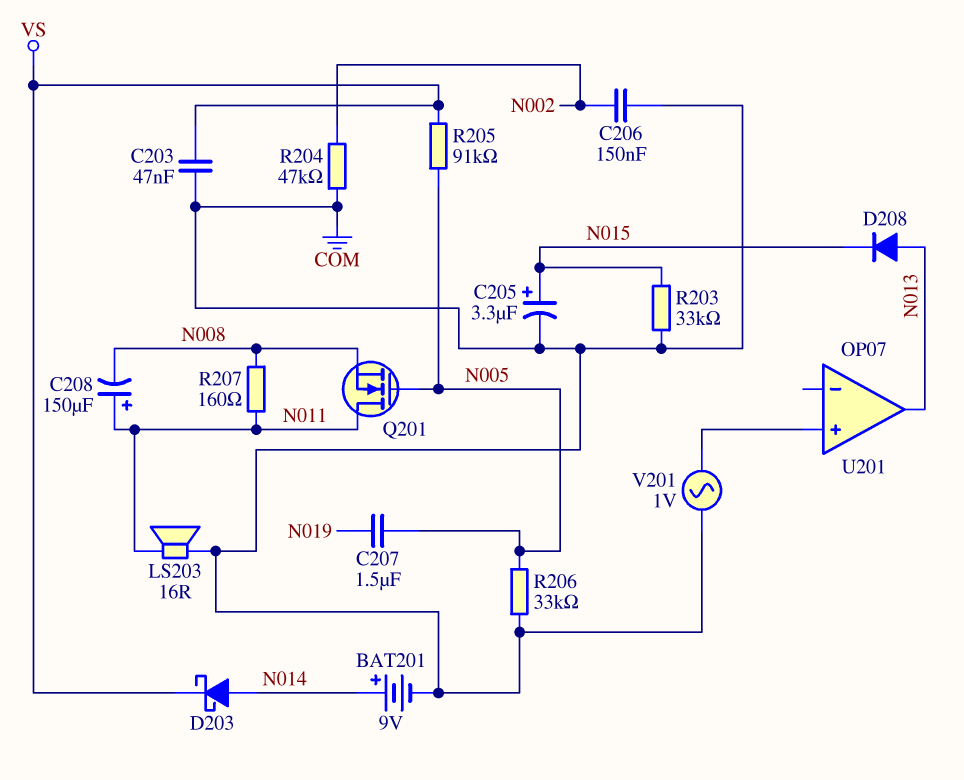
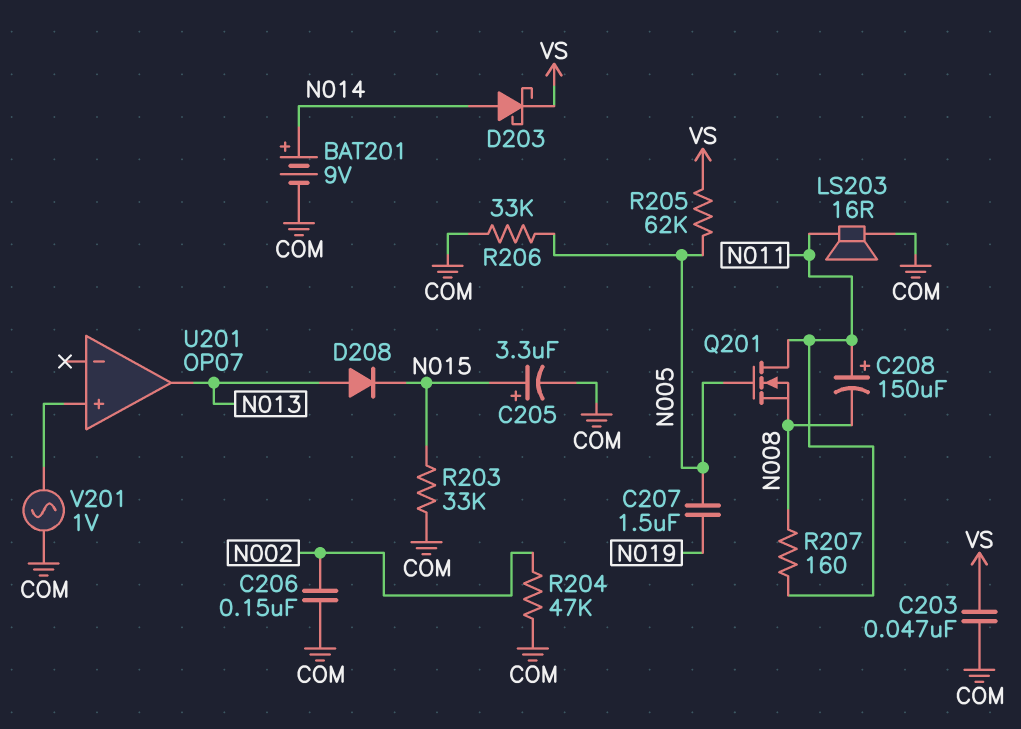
R205: 91k (N005, VS) -> 62k (N005, VS)

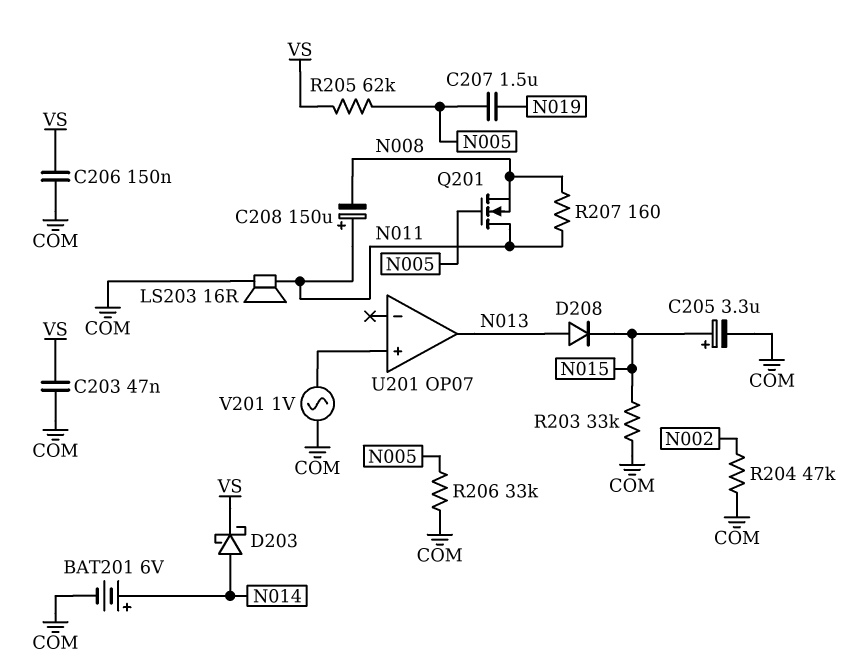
BAT201: 9V (plus N014, minus COM) -> 6V (plus N014, minus COM)
C206: 150nF (COM, N002) -> 150nF (COM, VS)

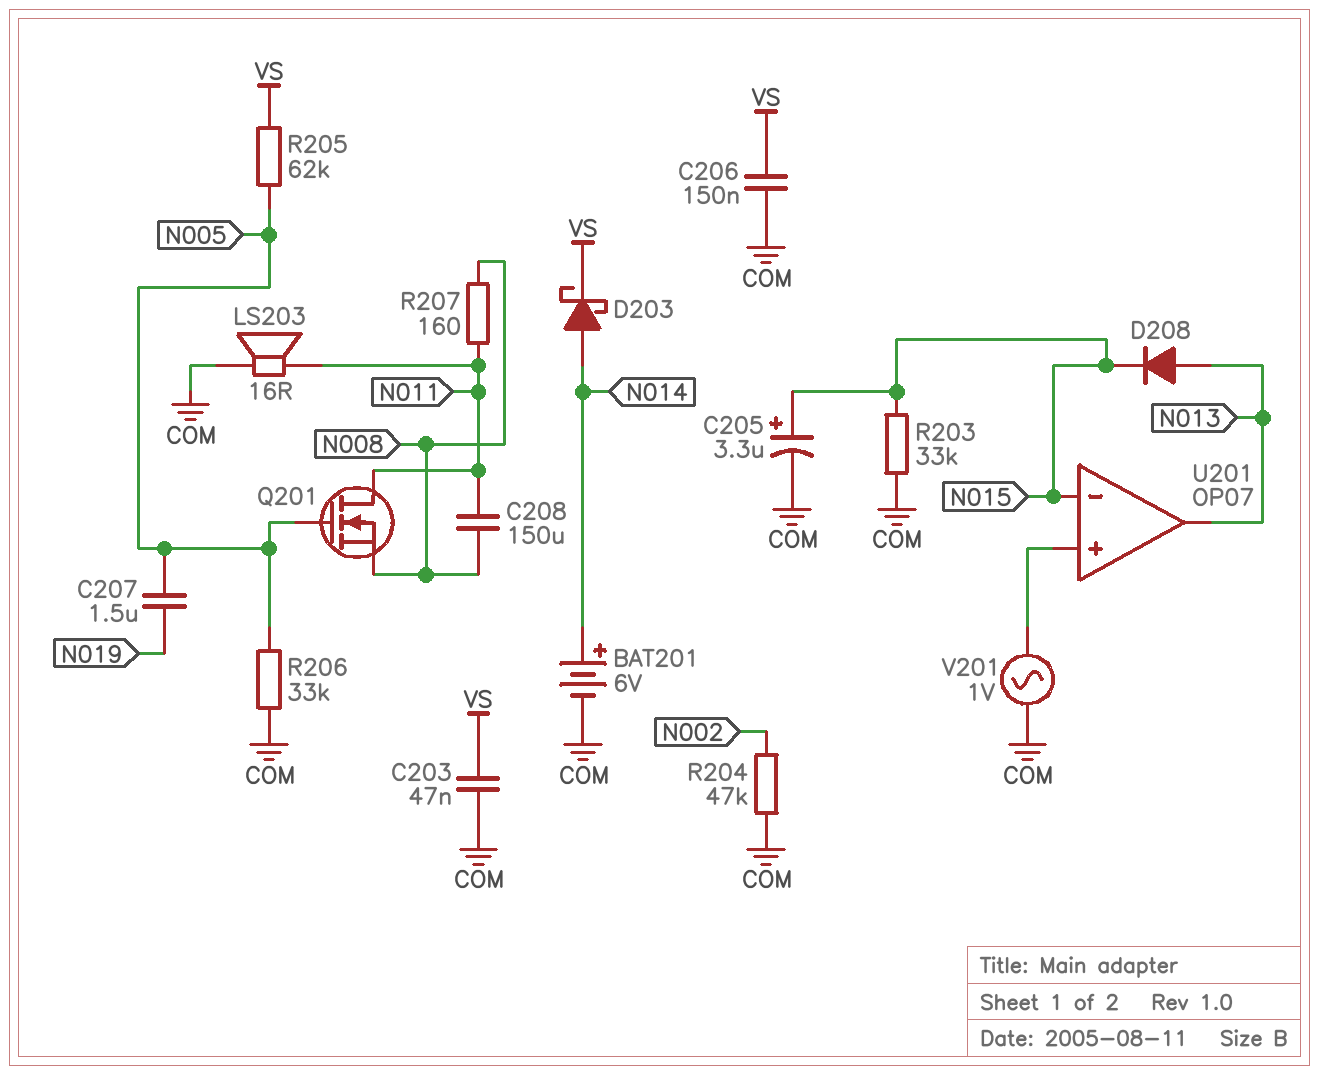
C208: 150uF (plus N011, minus N008) -> 150uF (N008, N011)
U201 pin in-: none -> N015

